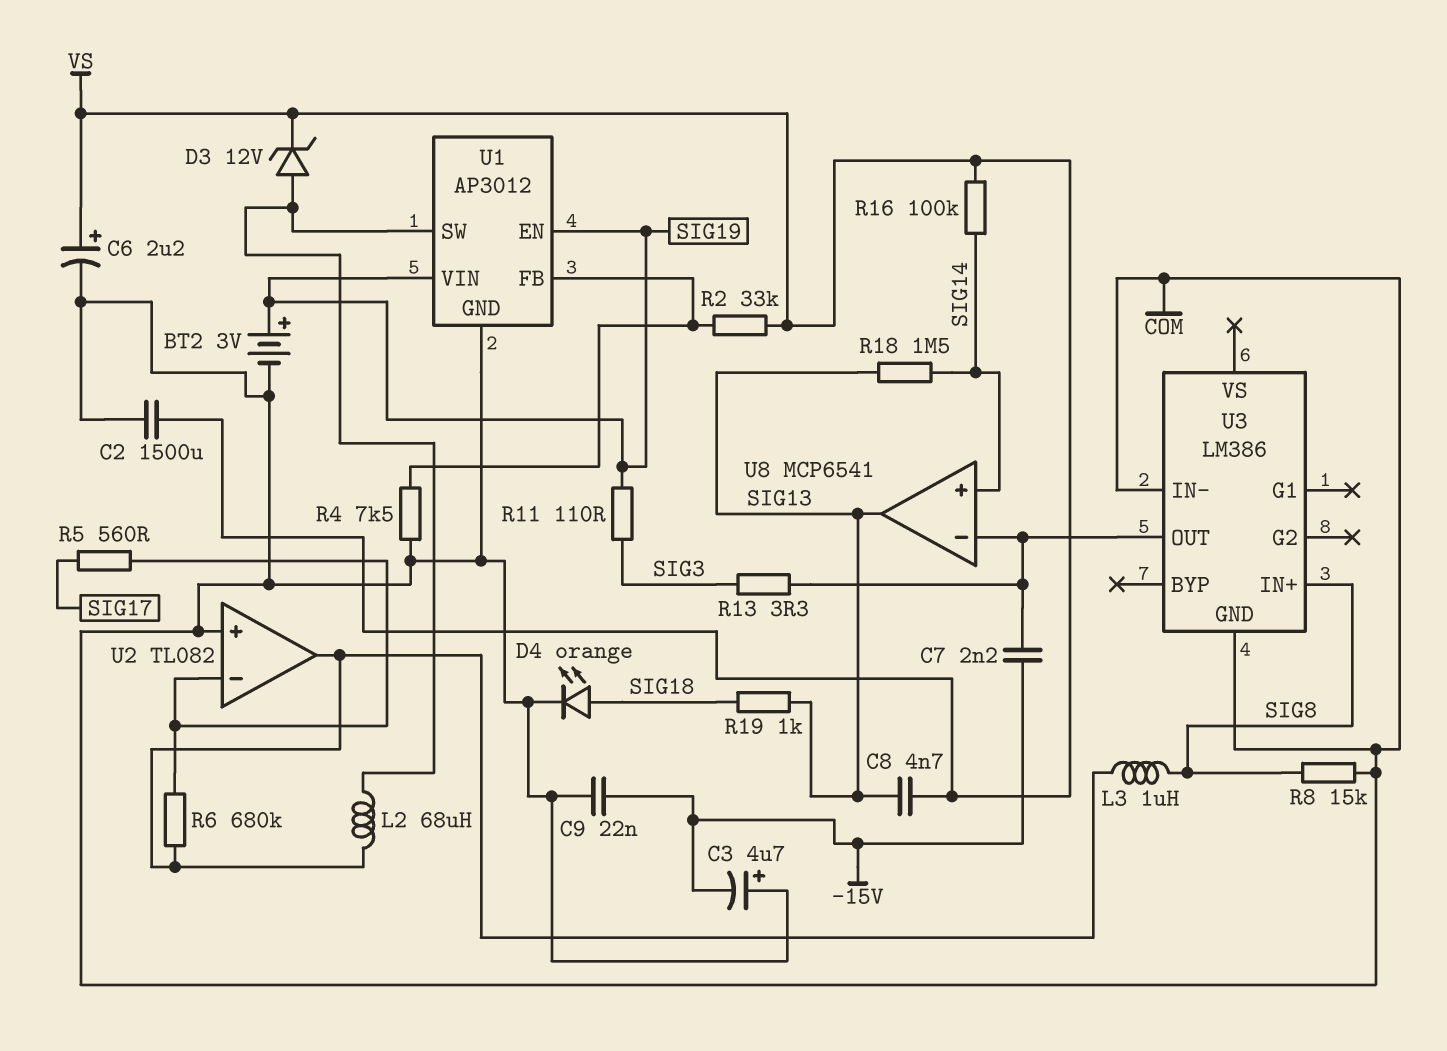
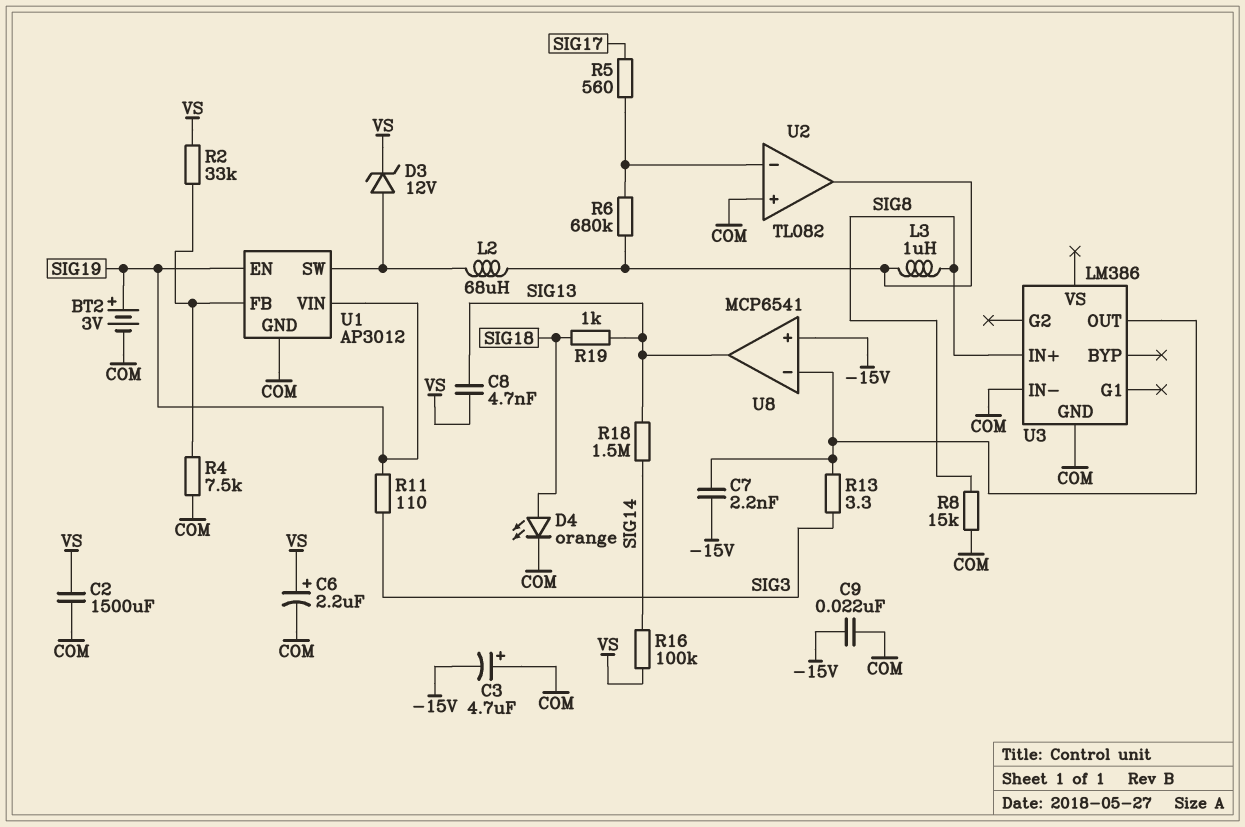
U8 pin in+: SIG14 -> -15V

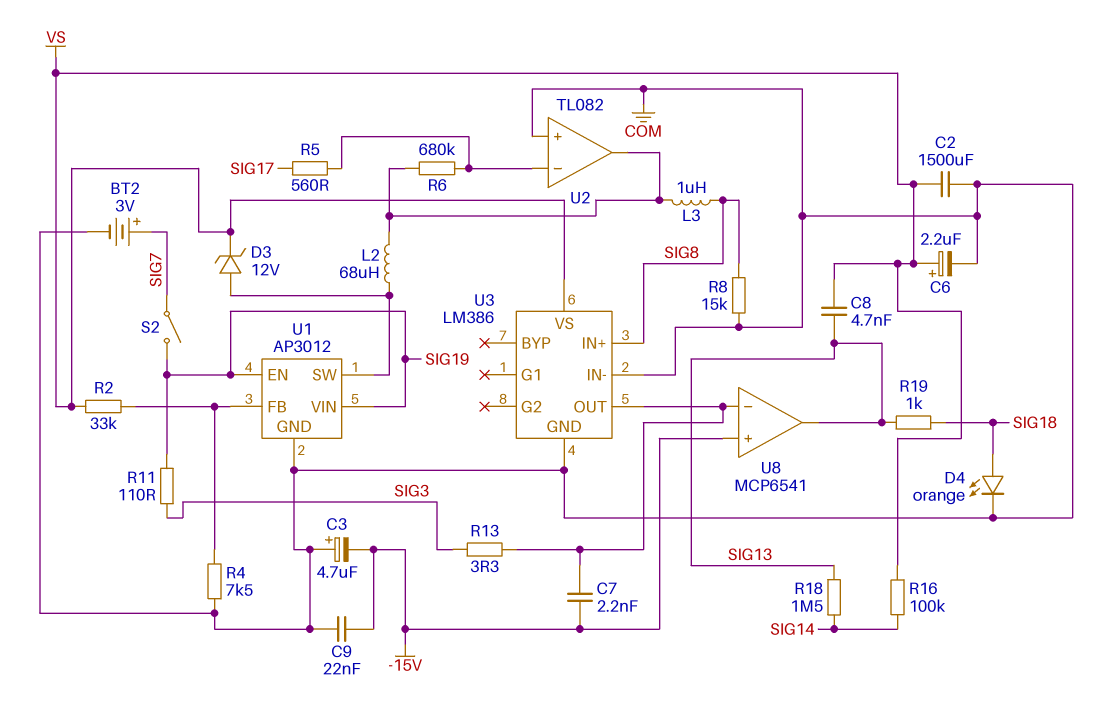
BT2: 3V (plus SIG19, minus COM) -> 3V (plus SIG7, minus COM)
S2: none -> switch (SIG7, SIG19)
U3 pin VS: none -> VS

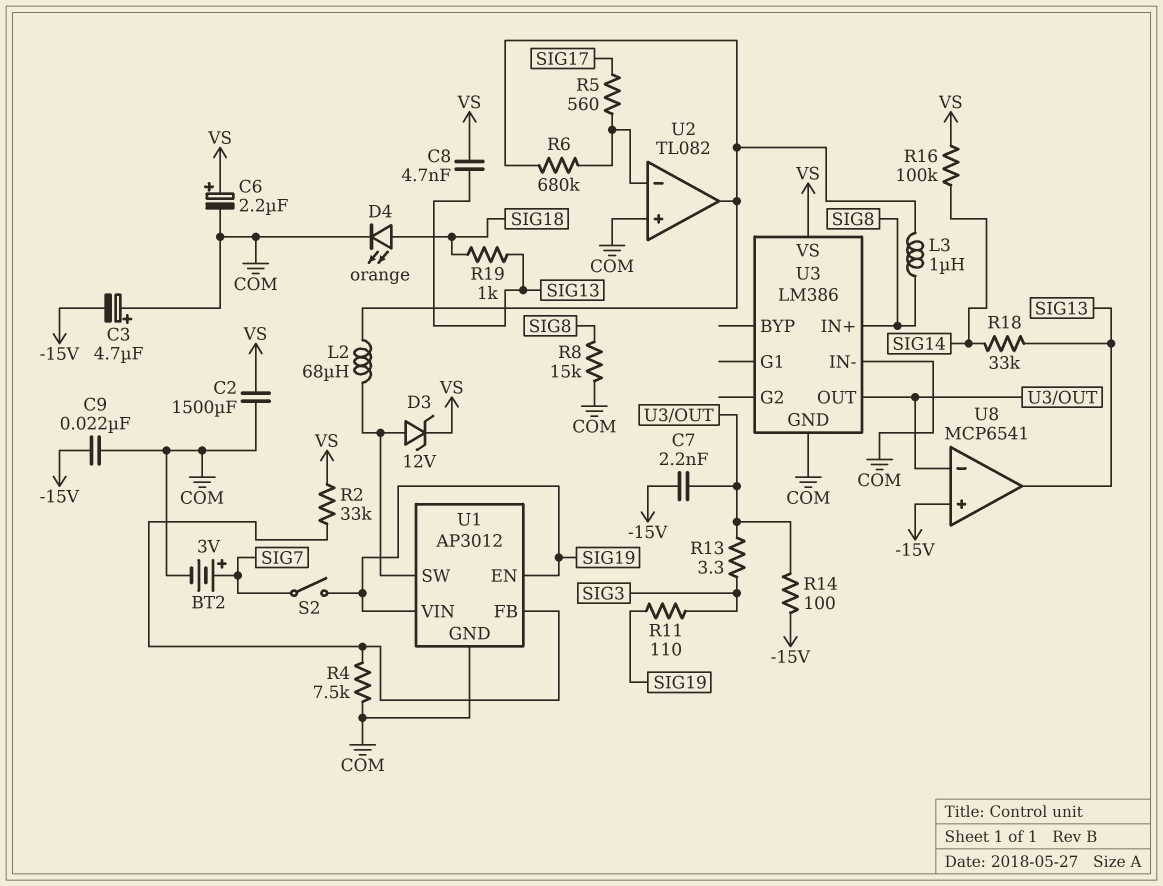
R14: none -> 100 (-15V, U3/OUT)
R18: 1.5M (SIG13, SIG14) -> 33k (SIG13, SIG14)

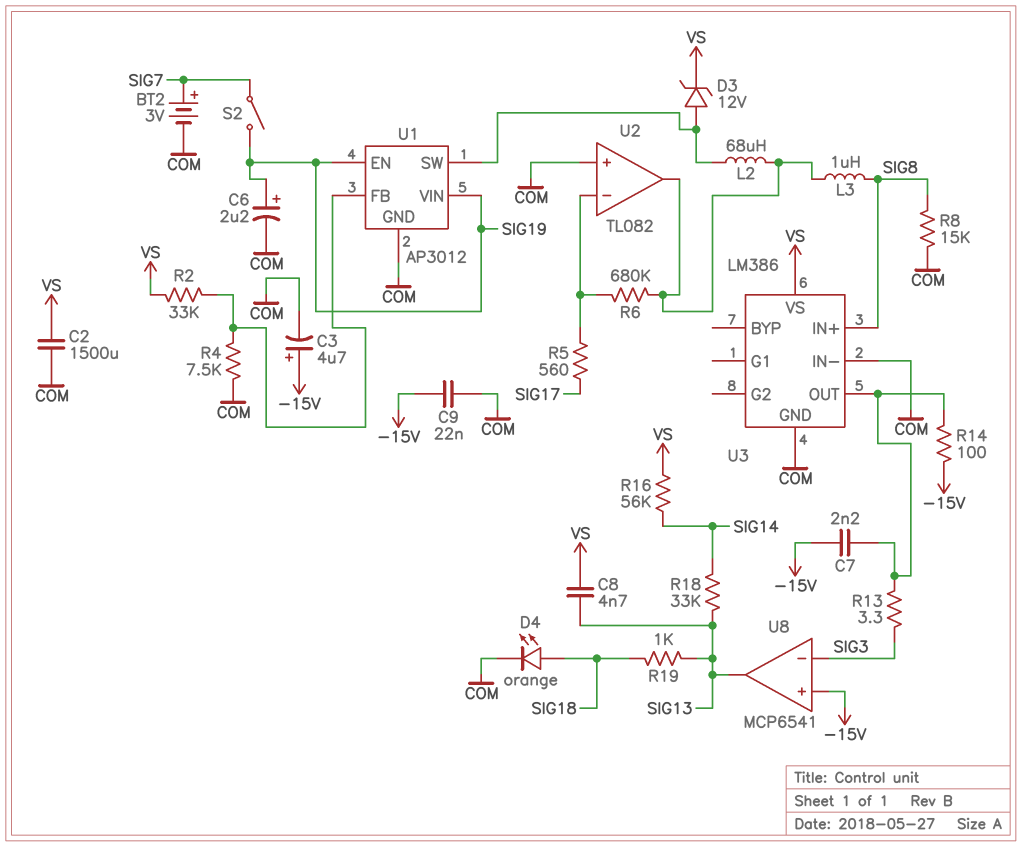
C3: 4.7uF (plus COM, minus -15V) -> 4.7uF (plus -15V, minus COM)
C6: 2.2uF (plus VS, minus COM) -> 2.2uF (plus SIG19, minus COM)
R11: 110 (SIG3, SIG19) -> none
R16: 100k (SIG14, VS) -> 56k (SIG14, VS)
U8 pin in-: U3/OUT -> SIG3

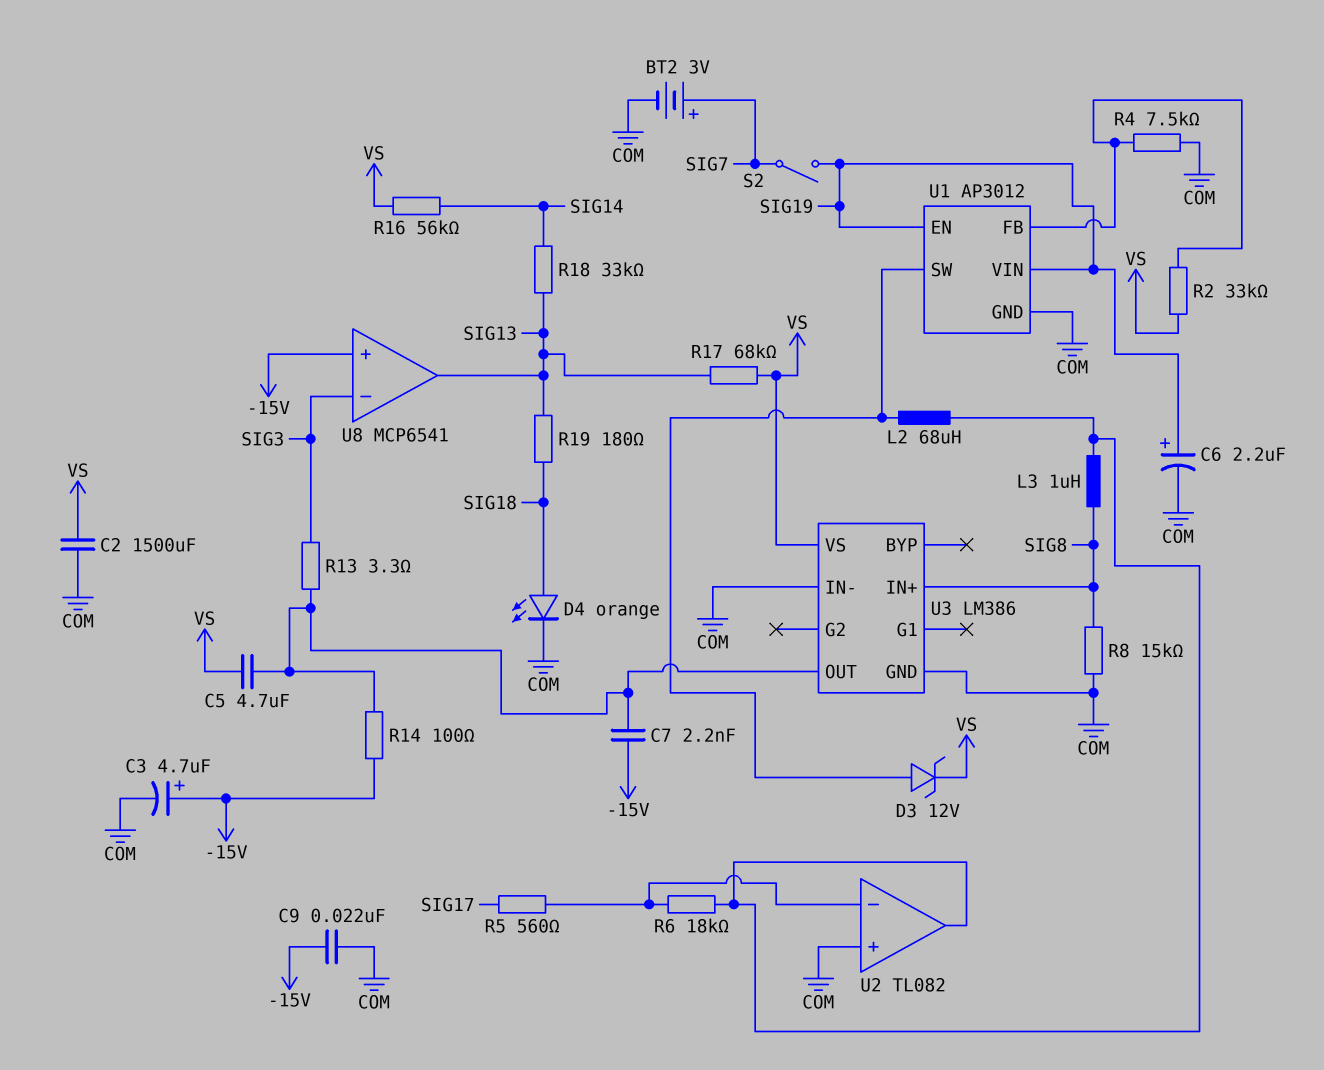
C5: none -> 4.7uF (U3/OUT, VS)
C8: 4.7nF (SIG13, VS) -> none
R6: 680k (U2/in-, U2/out) -> 18k (U2/in-, U2/out)
R17: none -> 68k (SIG13, VS)
R19: 1k (SIG13, SIG18) -> 180 (SIG13, SIG18)

